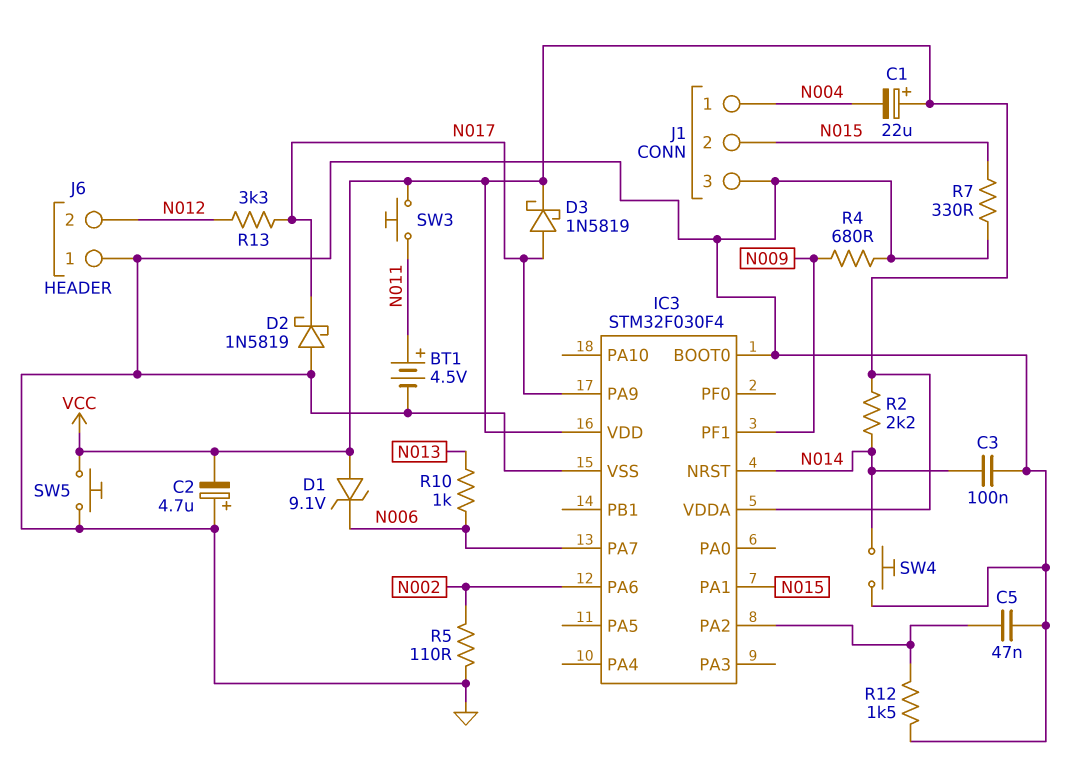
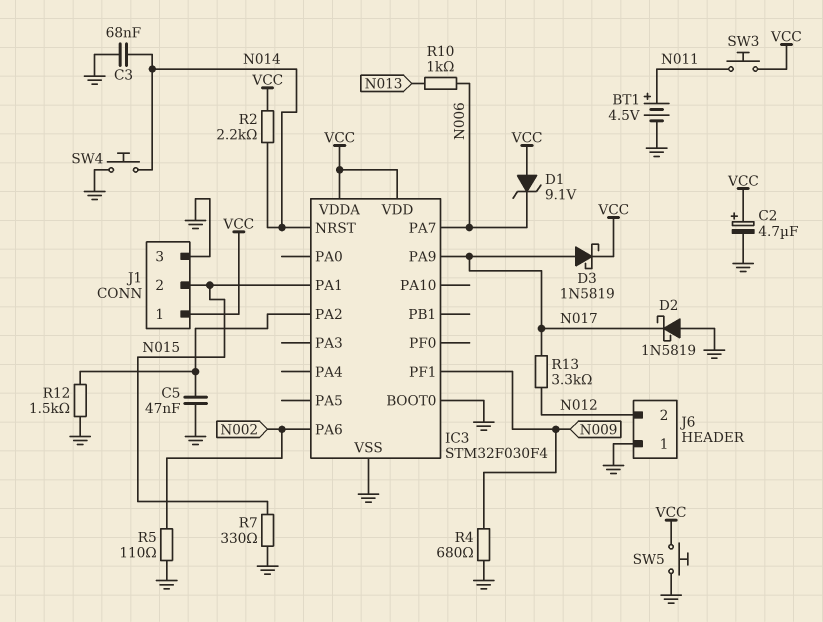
C1: 22uF (plus VCC, minus N004) -> none
C2: 4.7uF (plus GND, minus VCC) -> 4.7uF (plus VCC, minus GND)
C3: 100nF (GND, N014) -> 68nF (GND, N014)
J1 pin 1: N004 -> VCC

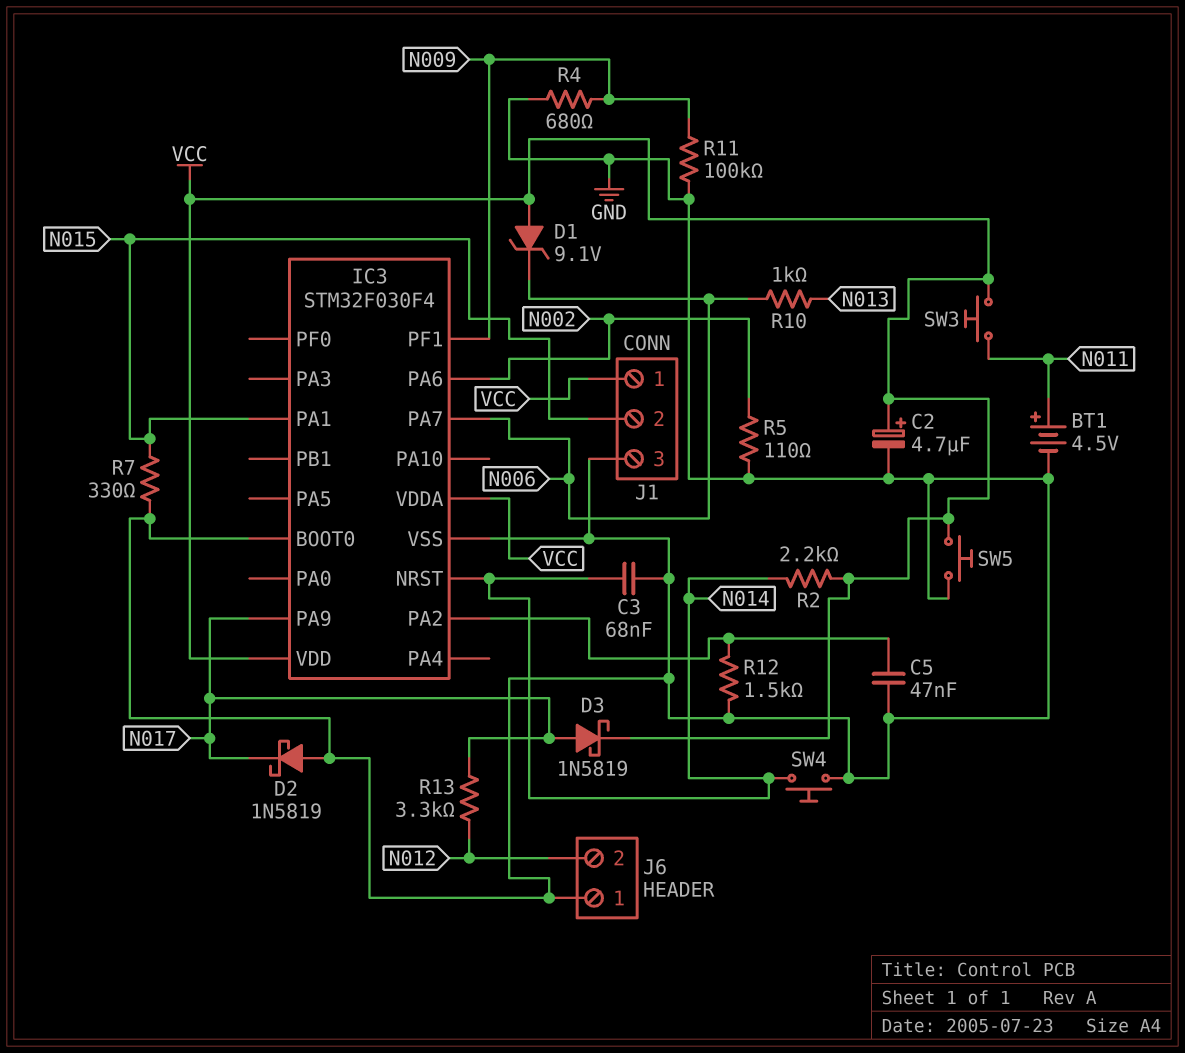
R11: none -> 100k (GND, N009)

